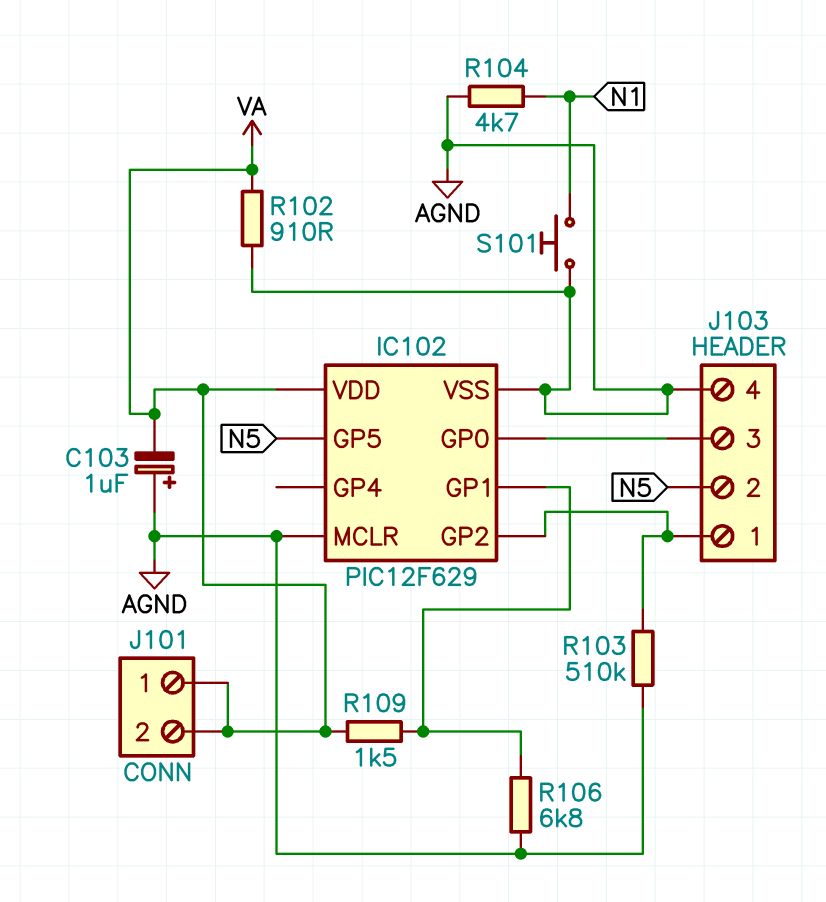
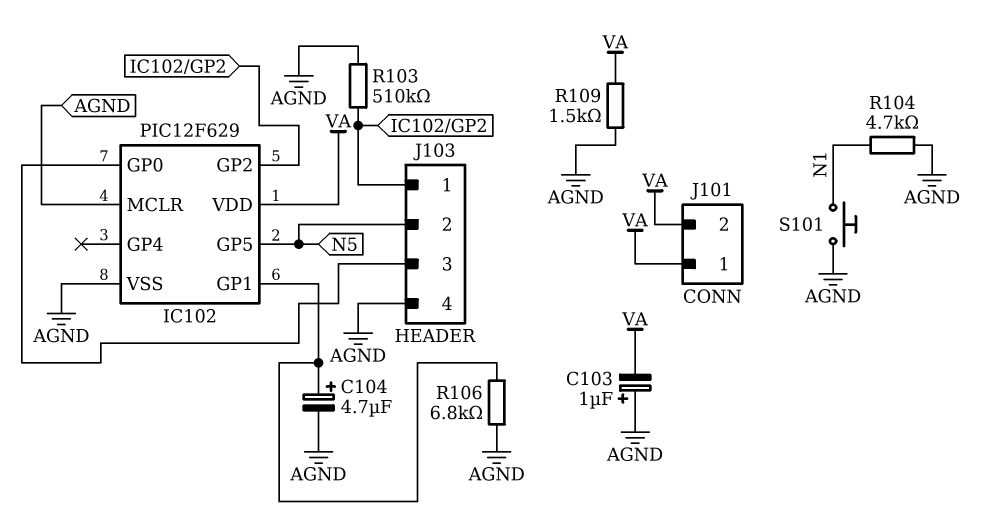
C104: none -> 4.7uF (plus IC102/GP1, minus AGND)
R102: 910 (AGND, VA) -> none
R109: 1.5k (IC102/GP1, VA) -> 1.5k (AGND, VA)

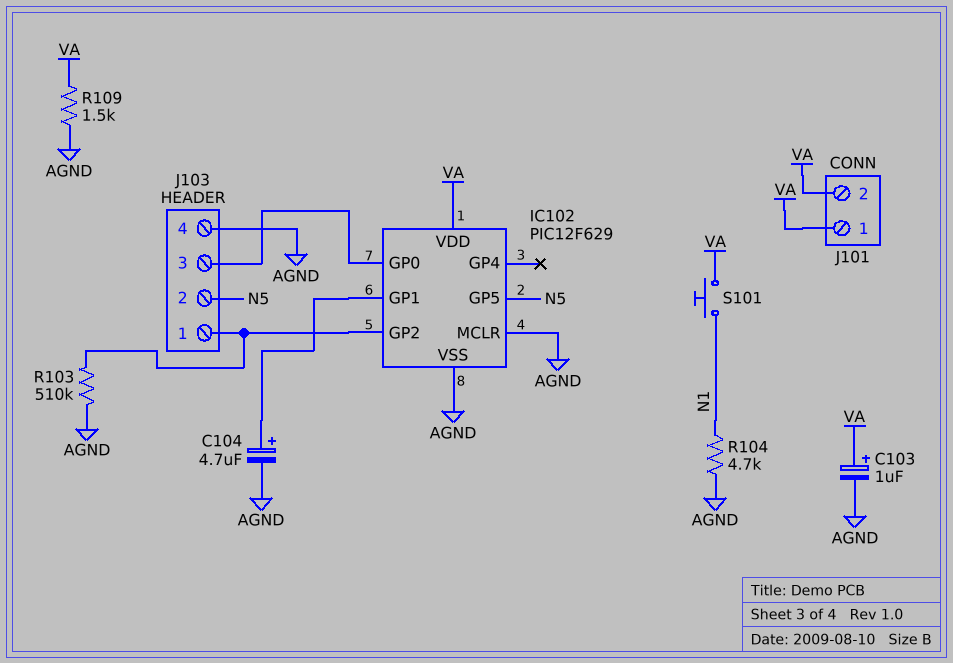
C103: 1uF (plus AGND, minus VA) -> 1uF (plus VA, minus AGND)
R106: 6.8k (AGND, IC102/GP1) -> none
S101: button (AGND, N1) -> button (N1, VA)

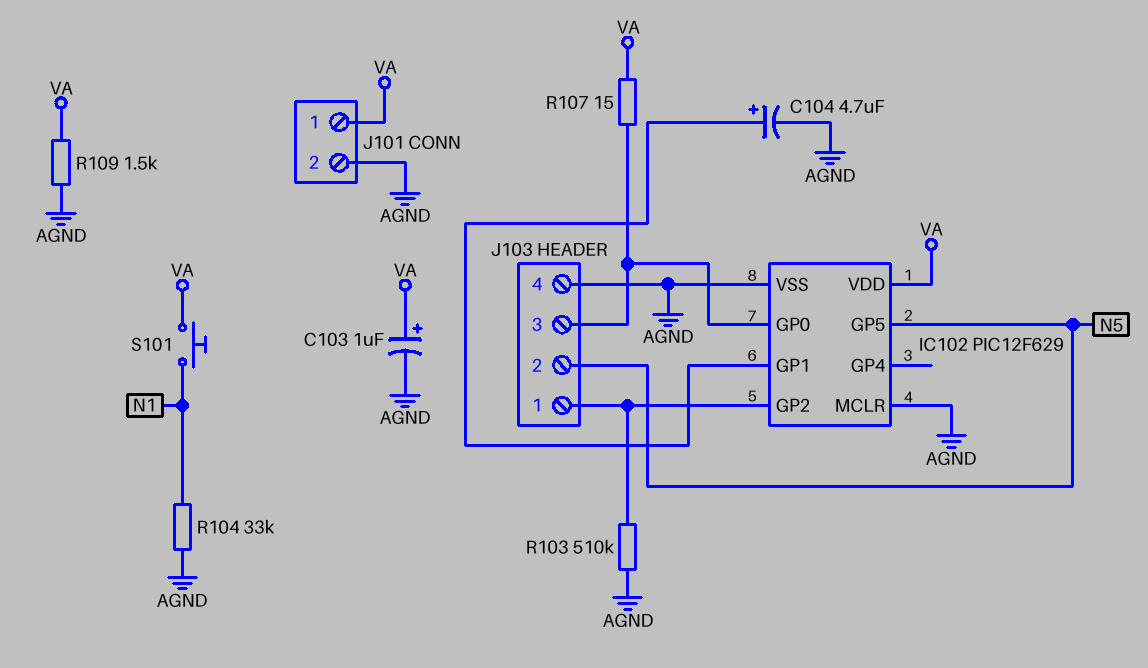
J101 pin 2: VA -> AGND
R104: 4.7k (AGND, N1) -> 33k (AGND, N1)
R107: none -> 15 (IC102/GP0, VA)

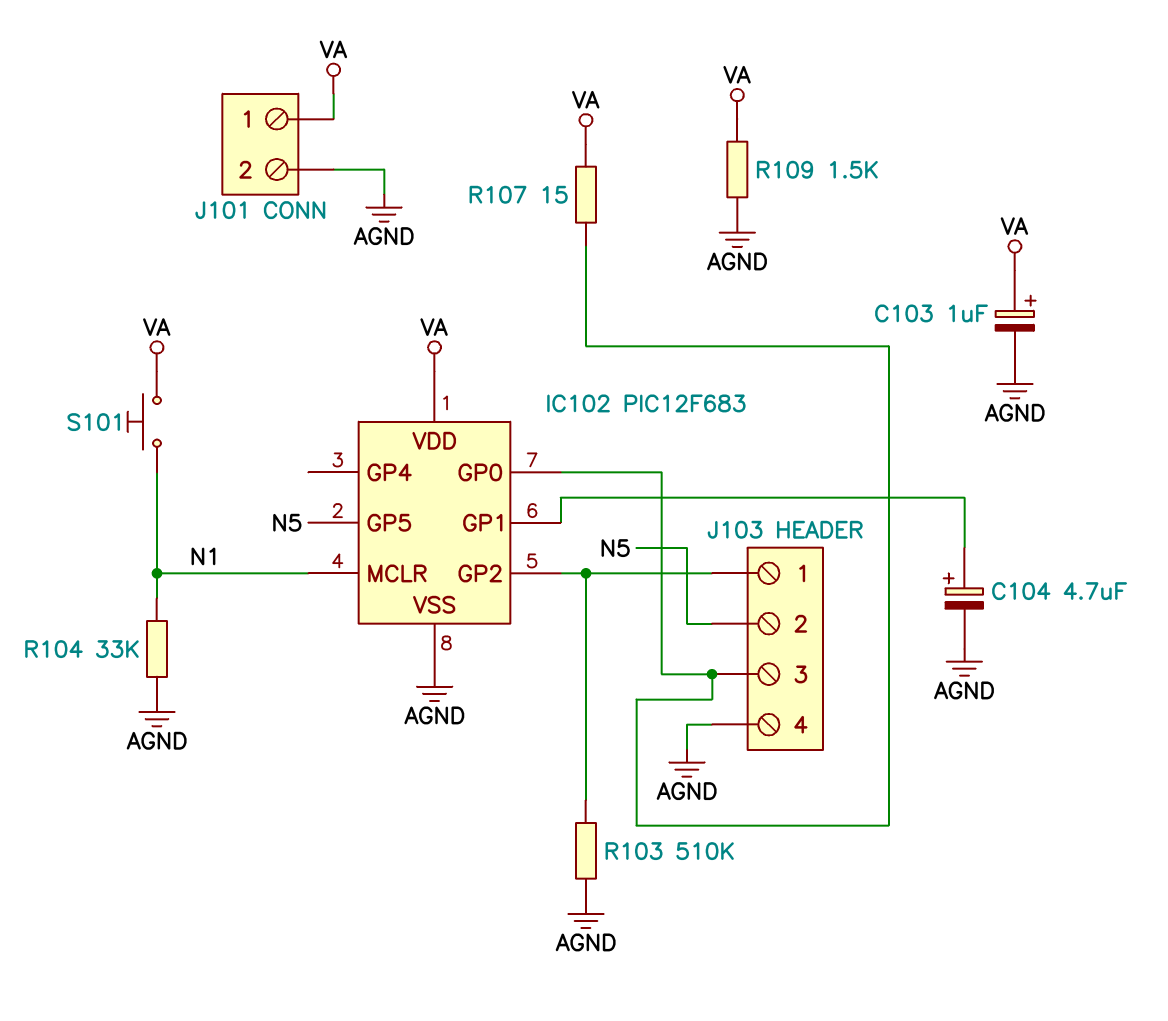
IC102: PIC12F629 -> PIC12F683
IC102 pin MCLR: AGND -> N1

